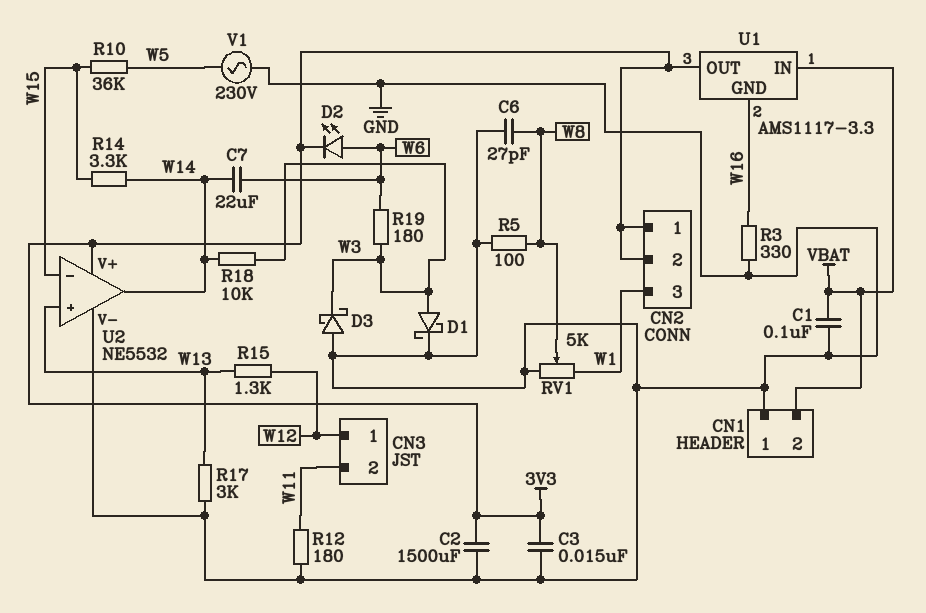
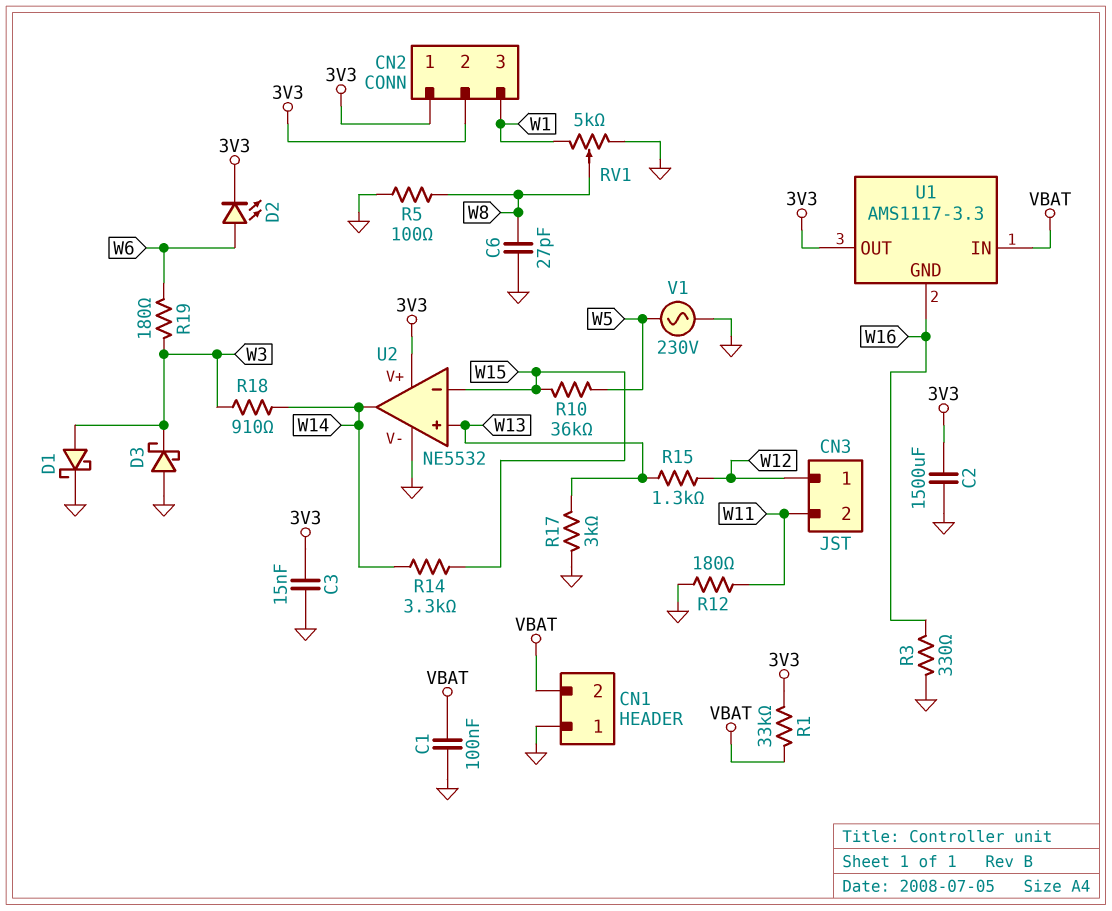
C7: 22uF (W6, W14) -> none
R1: none -> 33k (3V3, VBAT)
R18: 10k (W3, W14) -> 910 (W3, W14)

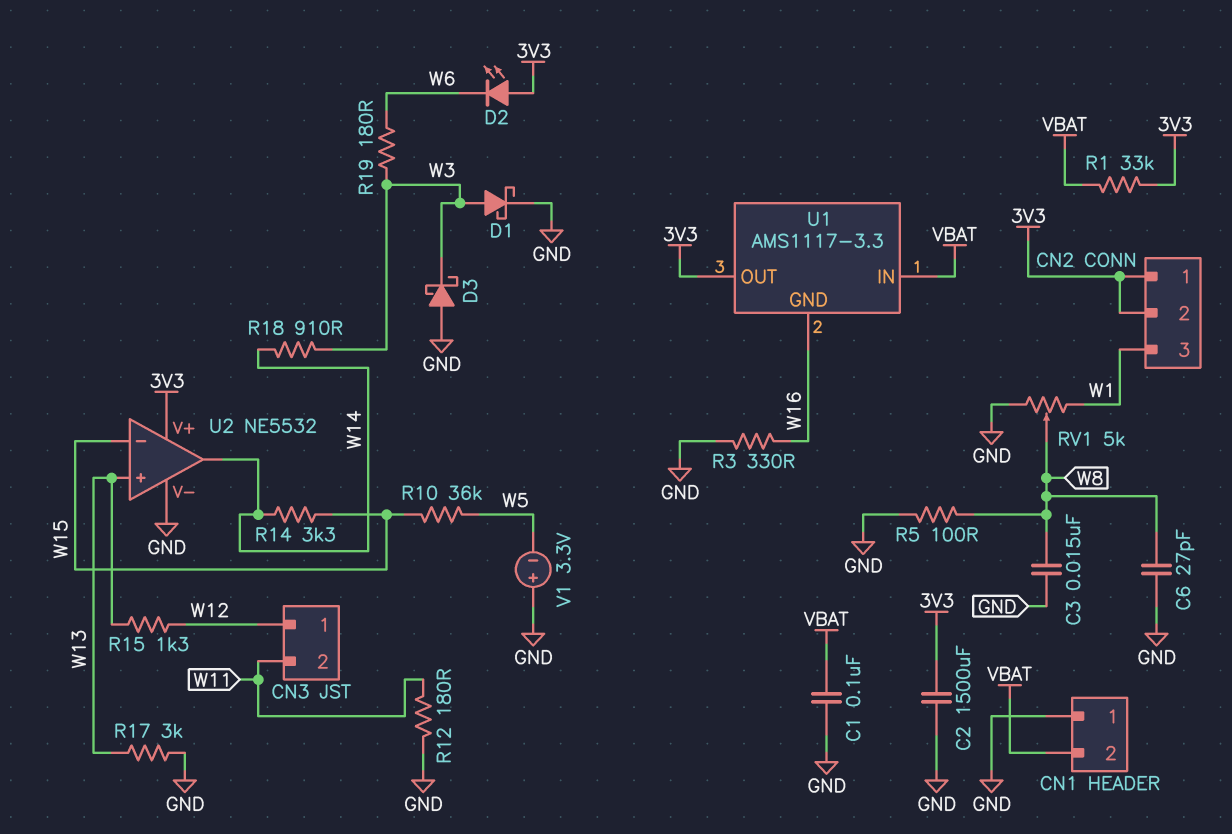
C3: 15nF (3V3, GND) -> 15nF (GND, W8)
D2: LED (A W6, K 3V3) -> LED (A 3V3, K W6)
V1: AC 230V (GND, W5) -> 3.3V (plus GND, minus W5)

